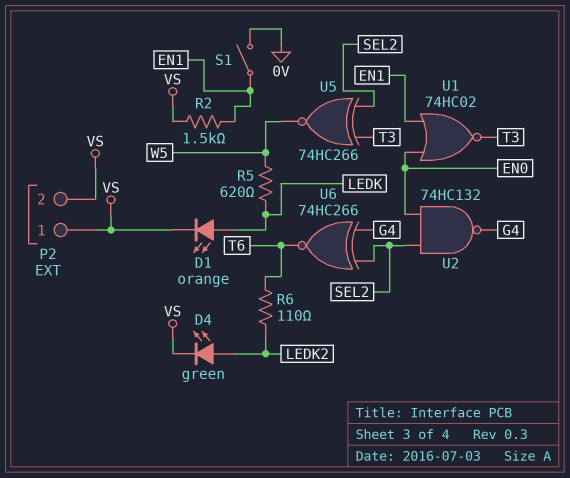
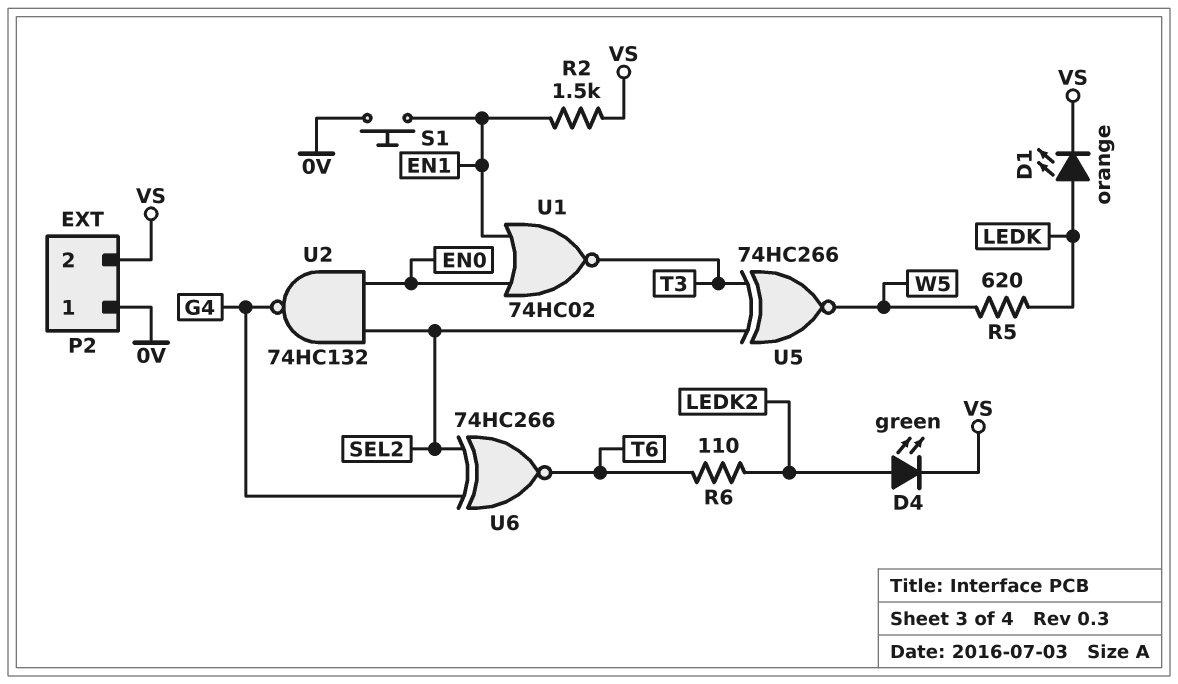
P2 pin 1: VS -> 0V
S1: switch (0V, EN1) -> button (0V, EN1)

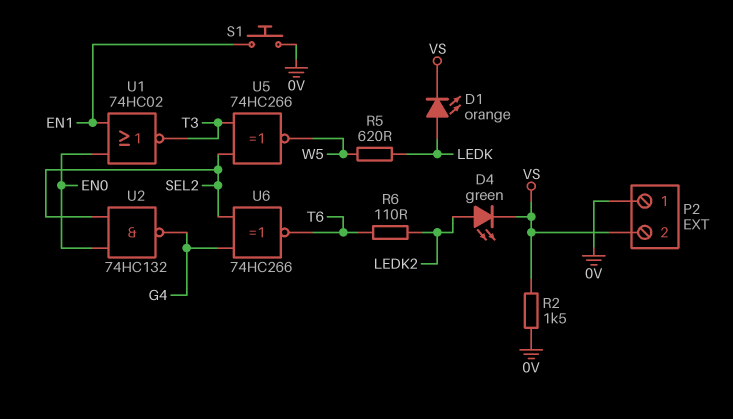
R2: 1.5k (EN1, VS) -> 1.5k (0V, VS)

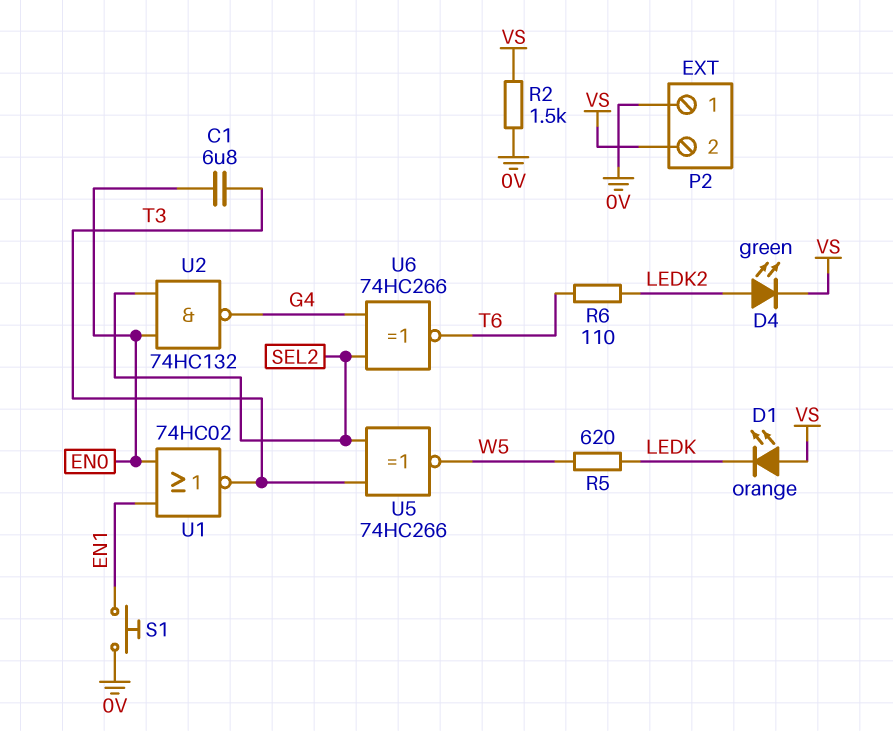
C1: none -> 6.8uF (EN0, T3)
D1: LED orange (A LEDK, K VS) -> LED orange (A VS, K LEDK)

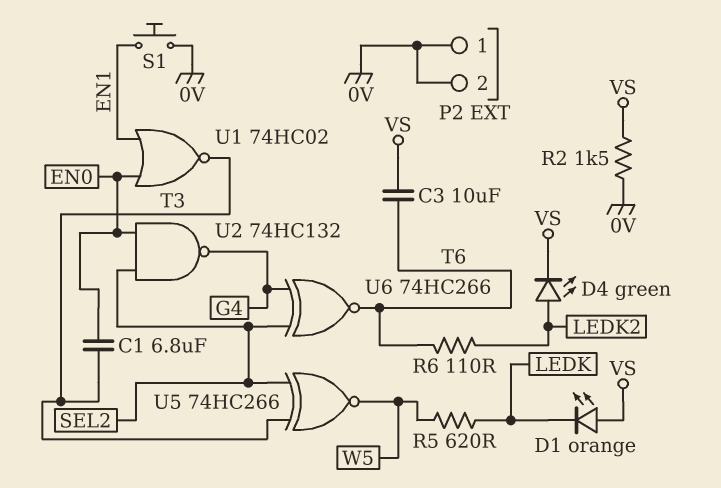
C3: none -> 10uF (T6, VS)
P2 pin 2: VS -> 0V

